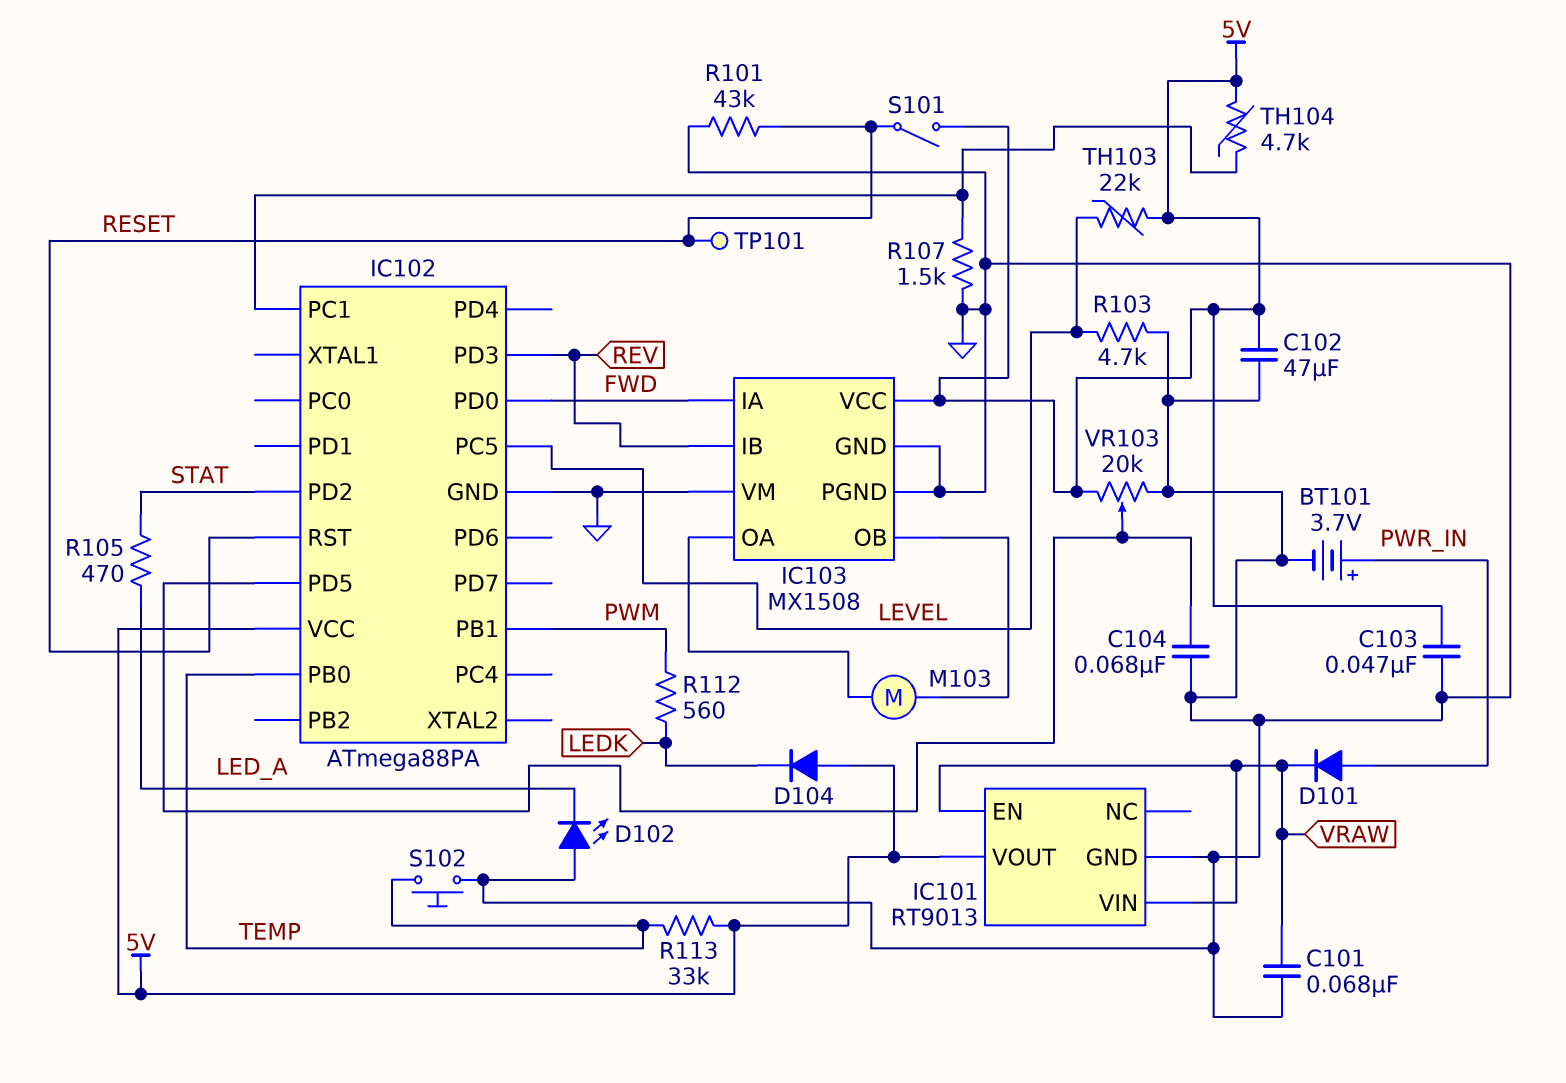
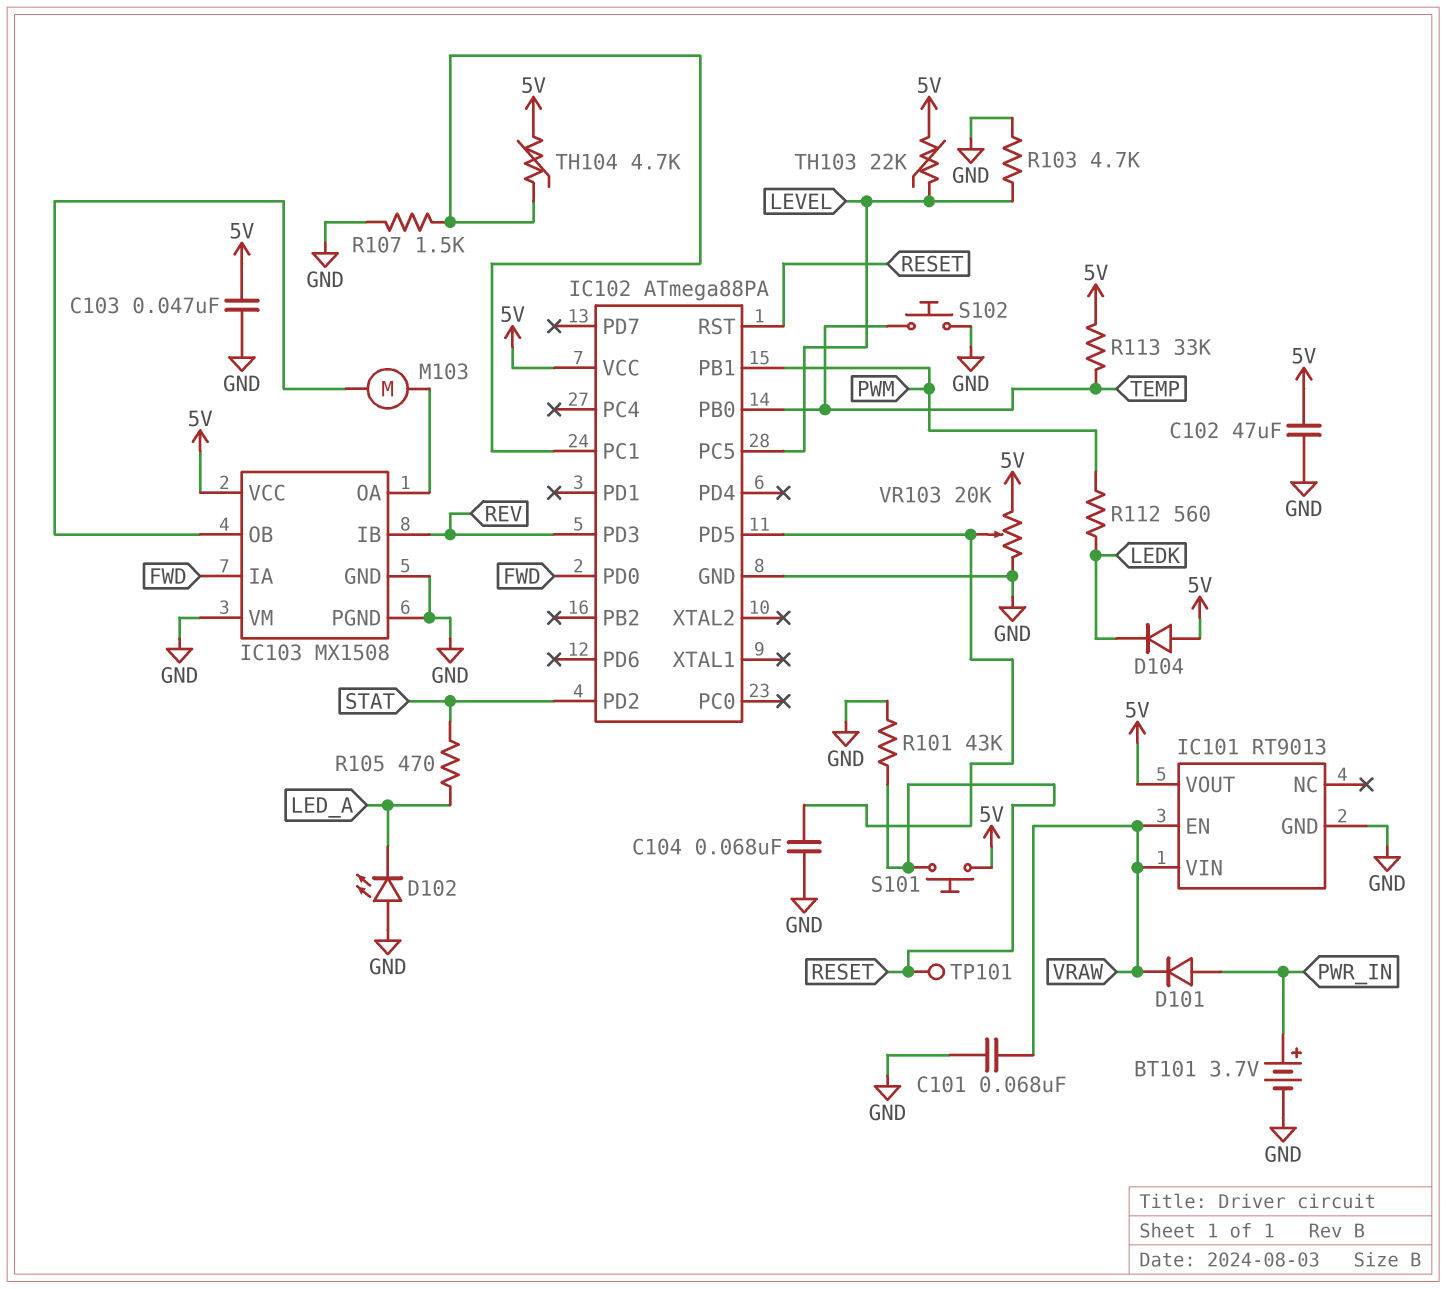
S101: switch (5V, RESET) -> button (5V, RESET)

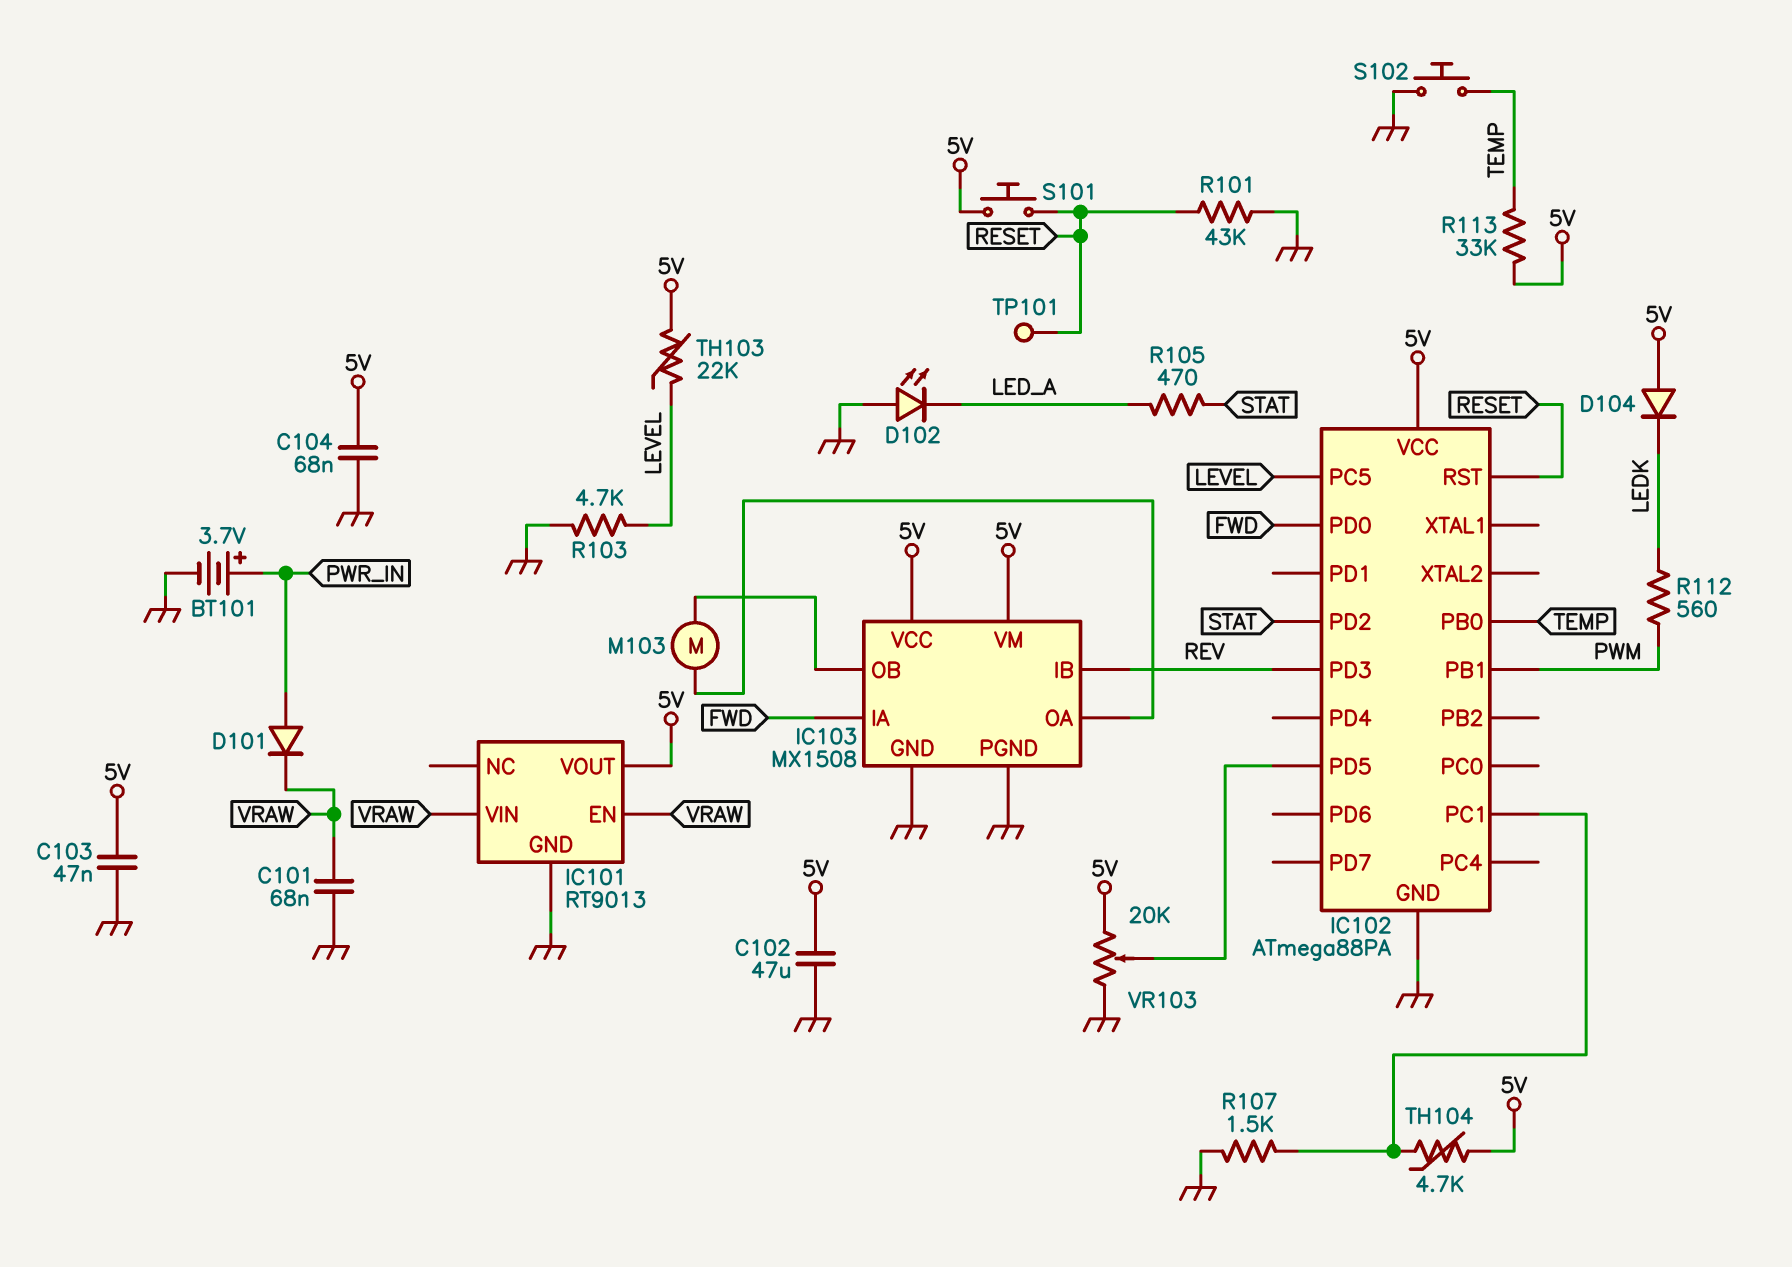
C104: 68nF (GND, IC102/PD5) -> 68nF (5V, GND)
IC103 pin VM: GND -> 5V

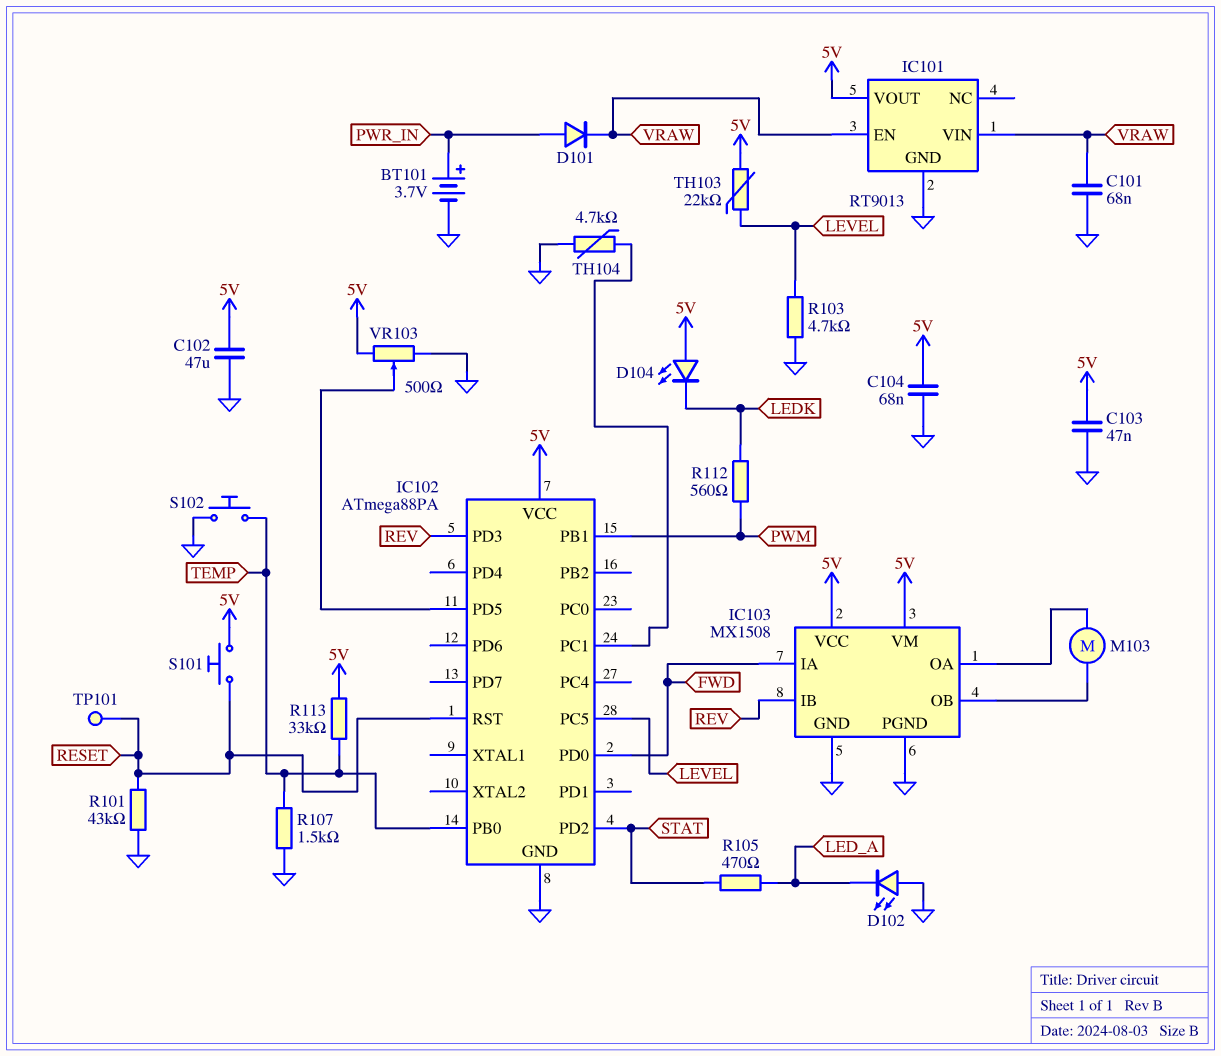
D104: diode (A 5V, K LEDK) -> LED (A 5V, K LEDK)
R107: 1.5k (GND, IC102/PC1) -> 1.5k (GND, TEMP)
TH104: 4.7k (5V, IC102/PC1) -> 4.7k (GND, IC102/PC1)
VR103: 20k (5V, GND, wiper IC102/PD5) -> 500 (5V, GND, wiper IC102/PD5)

